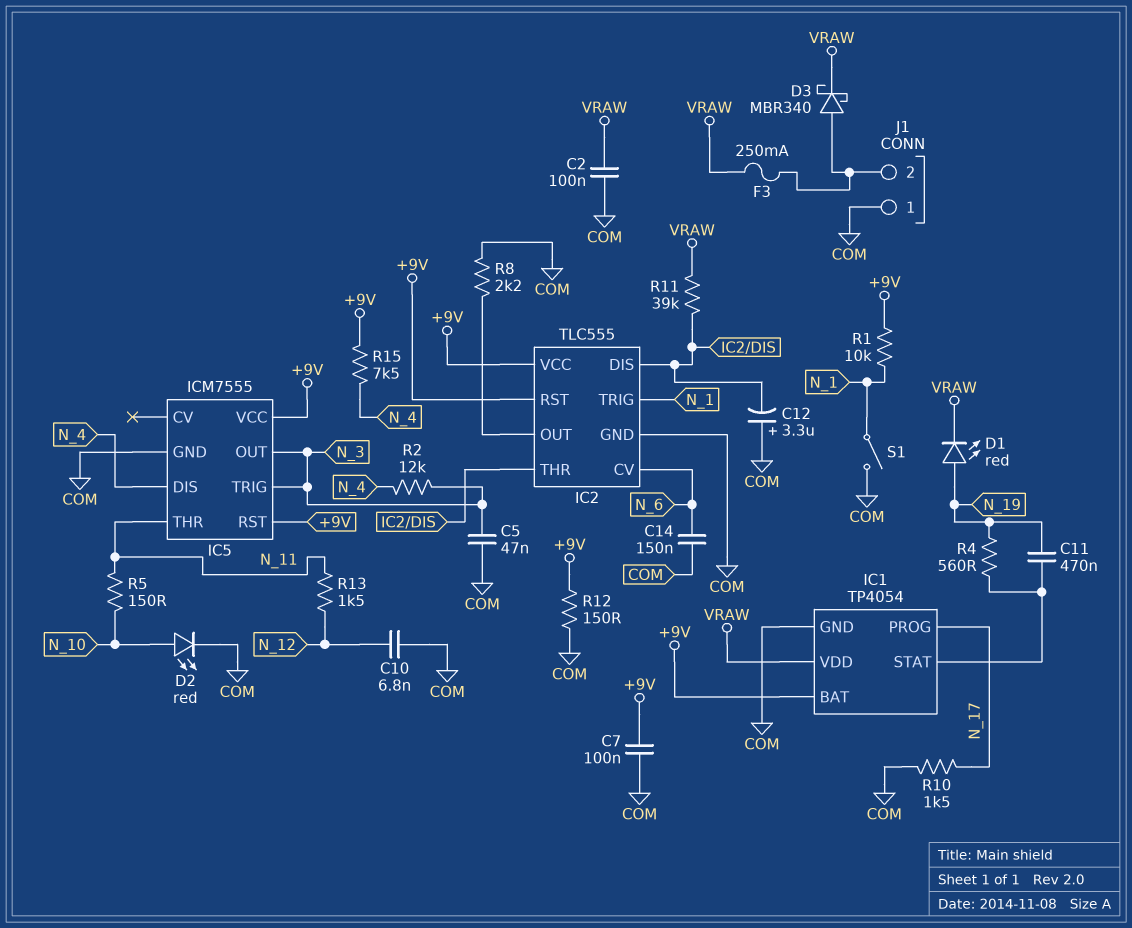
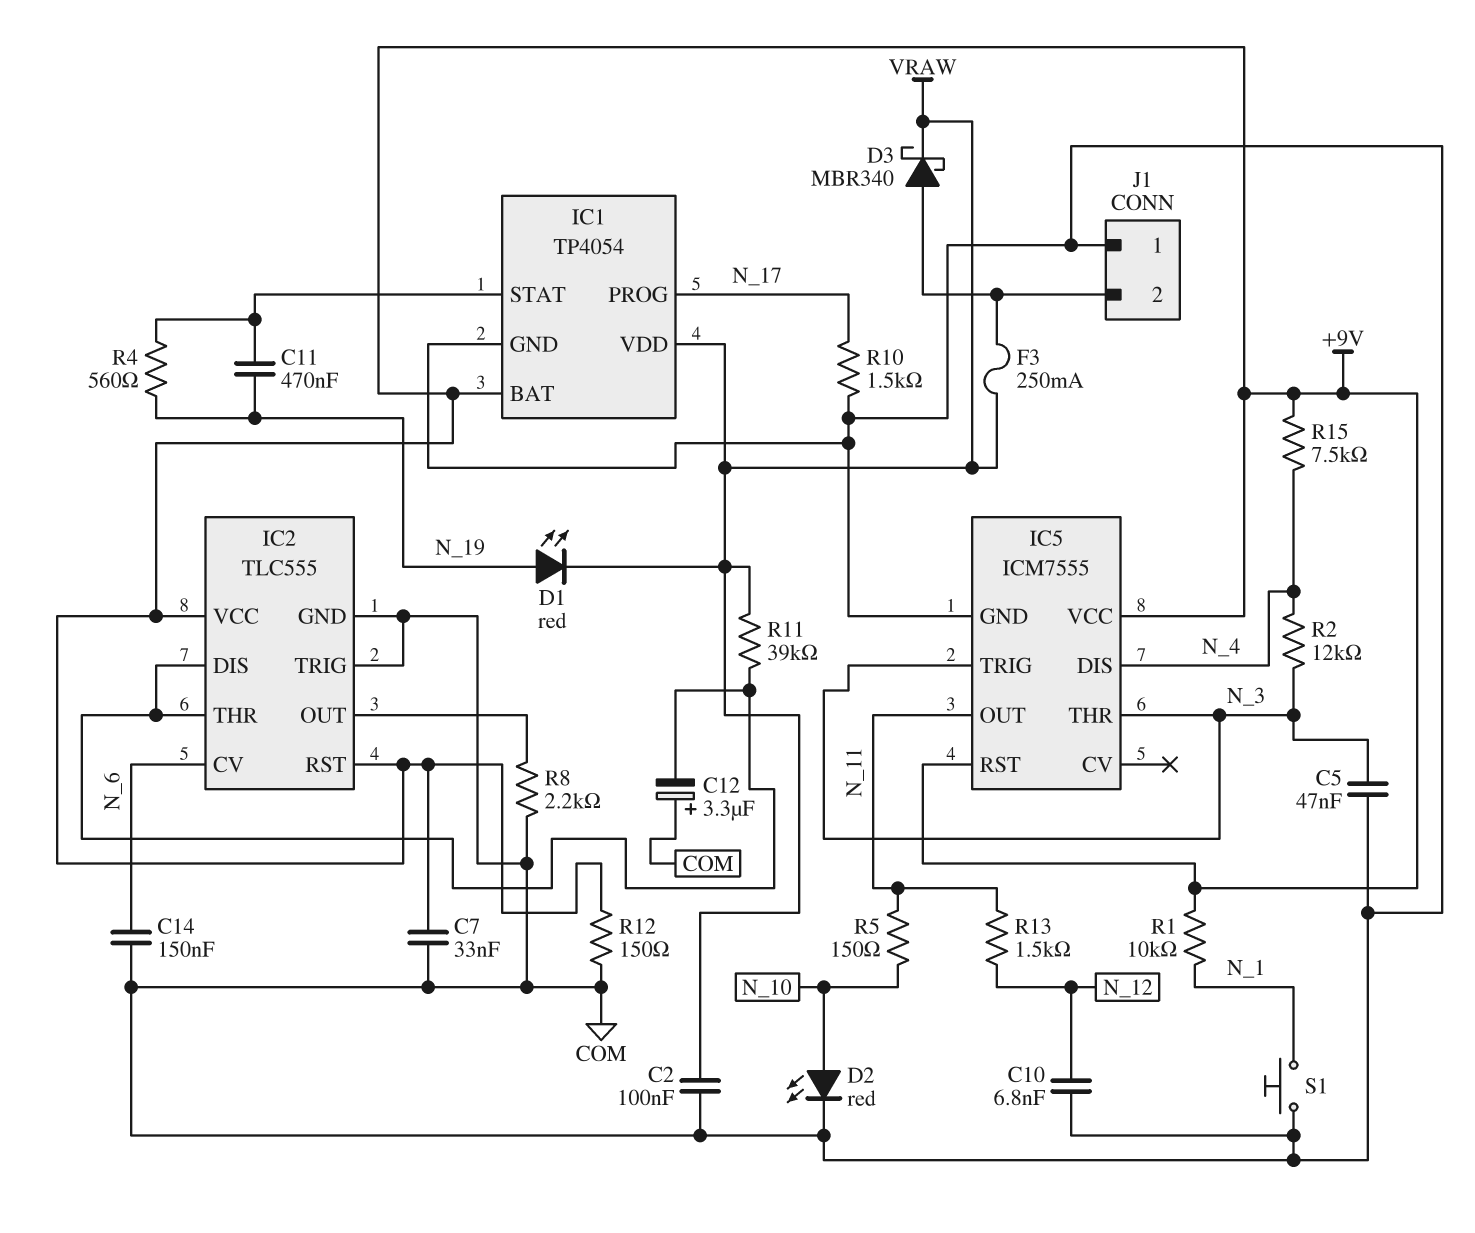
C7: 100nF (+9V, COM) -> 33nF (+9V, COM)
IC2 pin TRIG: N_1 -> COM
IC5 pin OUT: N_3 -> N_11
IC5 pin THR: N_11 -> N_3
S1: switch (COM, N_1) -> button (COM, N_1)

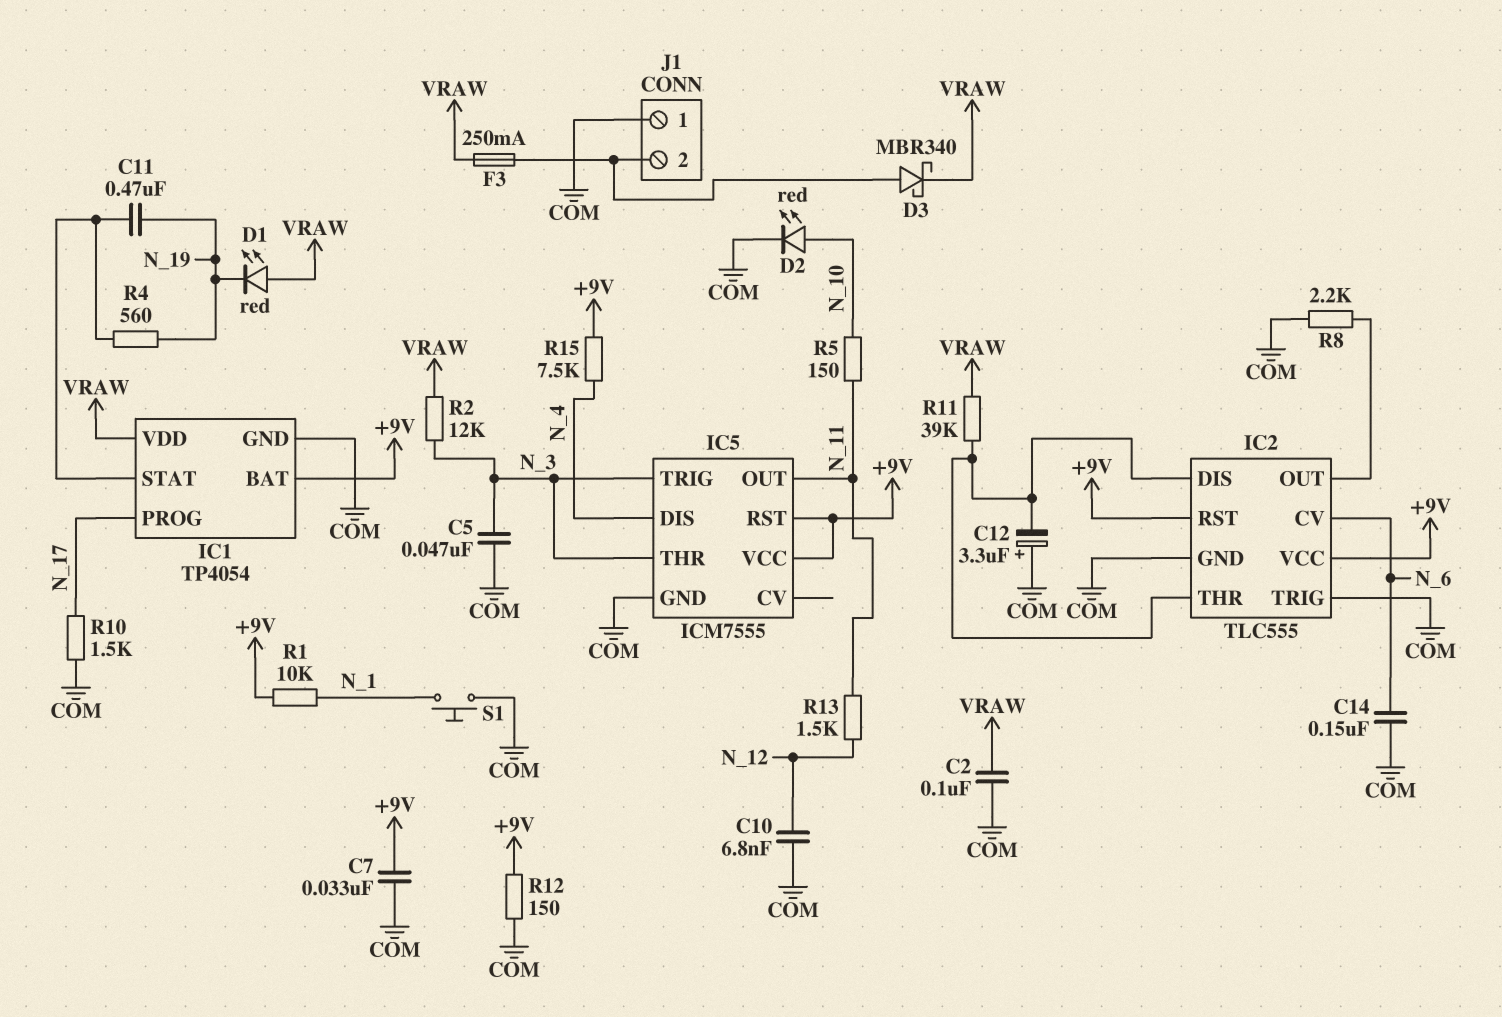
D1: LED red (A N_19, K VRAW) -> LED red (A VRAW, K N_19)
R2: 12k (N_3, N_4) -> 12k (N_3, VRAW)

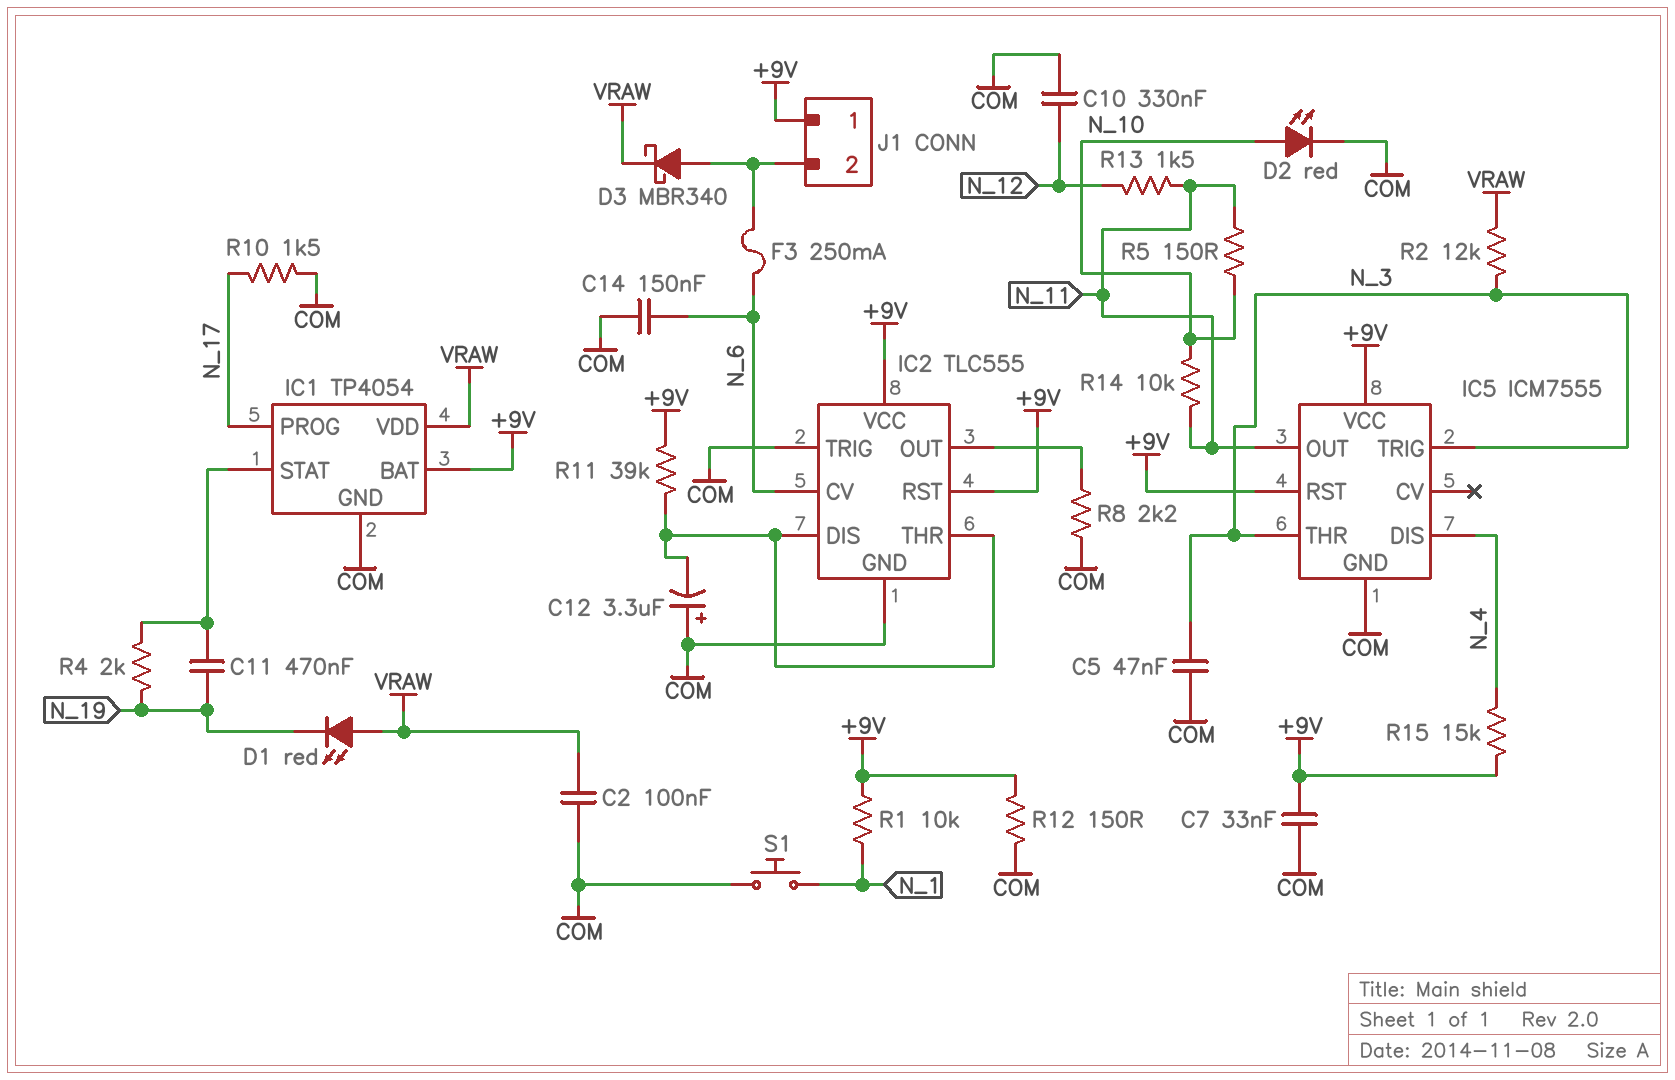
C10: 6.8nF (COM, N_12) -> 330nF (COM, N_12)
F3: 250mA (J1/2, VRAW) -> 250mA (J1/2, N_6)
J1 pin 1: COM -> +9V
R4: 560 (IC1/STAT, N_19) -> 2k (IC1/STAT, N_19)
R11: 39k (IC2/DIS, VRAW) -> 39k (+9V, IC2/DIS)
R14: none -> 10k (N_10, N_11)
R15: 7.5k (+9V, N_4) -> 15k (+9V, N_4)

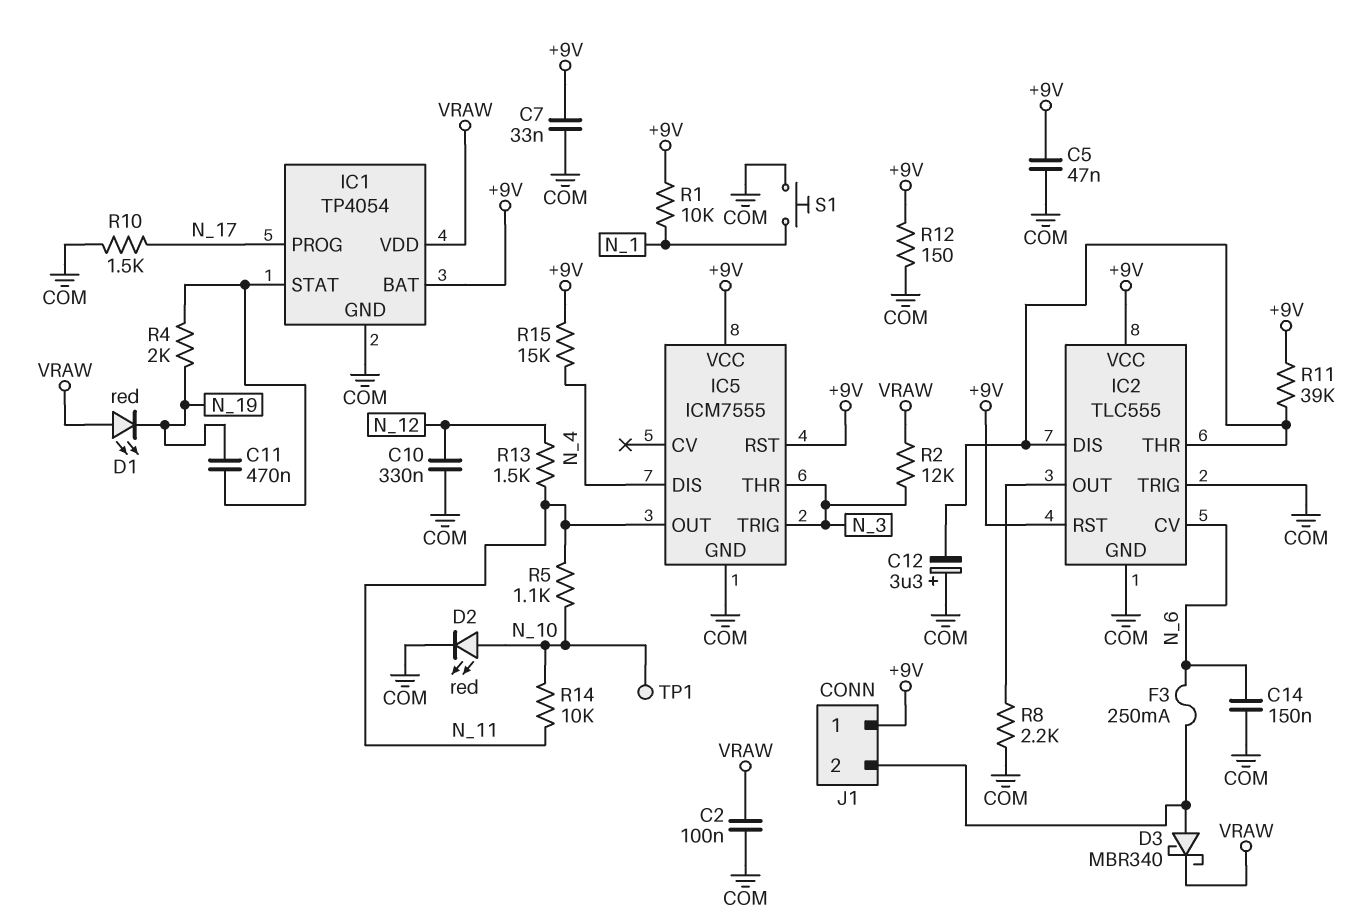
C5: 47nF (COM, N_3) -> 47nF (+9V, COM)
R5: 150 (N_10, N_11) -> 1.1k (N_10, N_11)
TP1: none -> test point (N_10)

